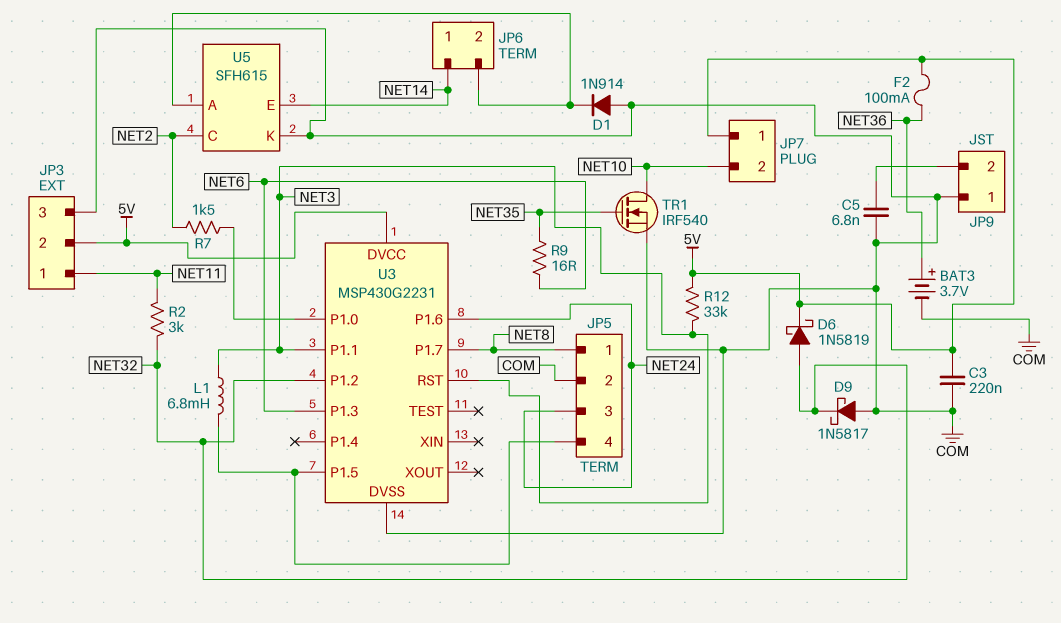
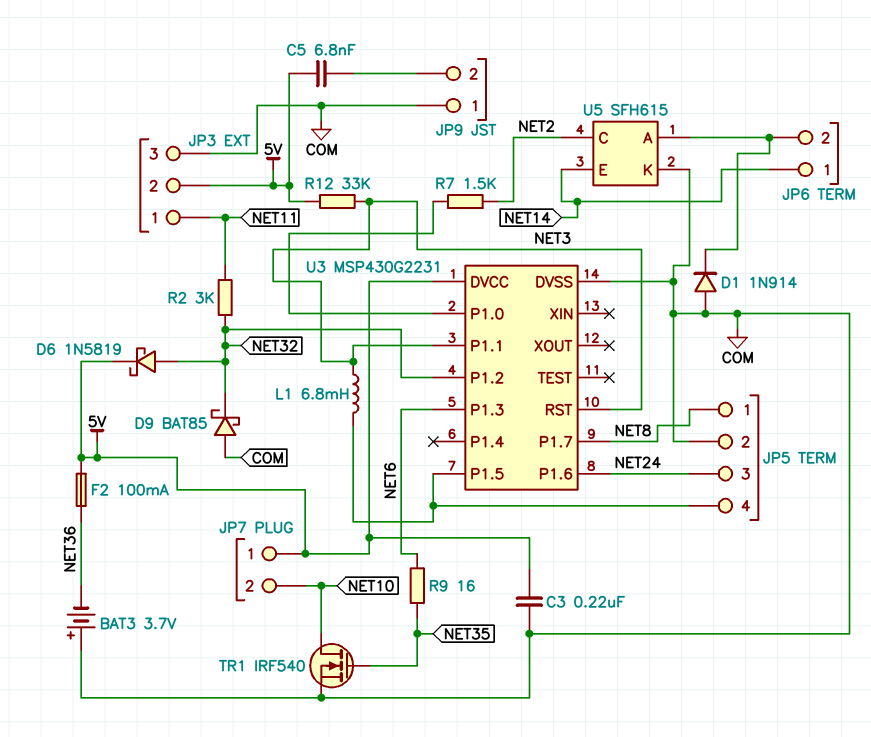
BAT3: 3.7V (plus NET36, minus COM) -> 3.7V (plus COM, minus NET36)
C5: 6.8nF (COM, JP9/2) -> 6.8nF (5V, JP9/2)
D9: schottky 1N5817 (A COM, K NET32) -> schottky BAT85 (A COM, K NET32)

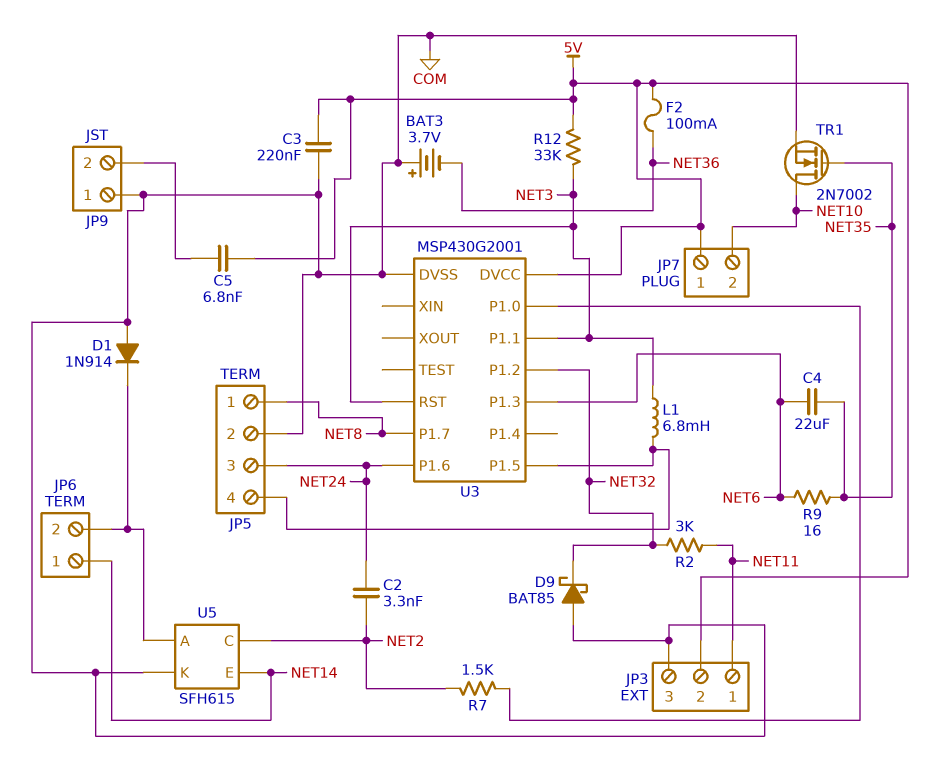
C2: none -> 3.3nF (NET2, NET24)
C4: none -> 22uF (NET6, NET35)
D6: schottky 1N5819 (A NET32, K 5V) -> none
TR1: NMOS IRF540 (G NET35, D NET10, S COM) -> NMOS 2N7002 (G NET35, D NET10, S COM)
U3: MSP430G2231 -> MSP430G2001

